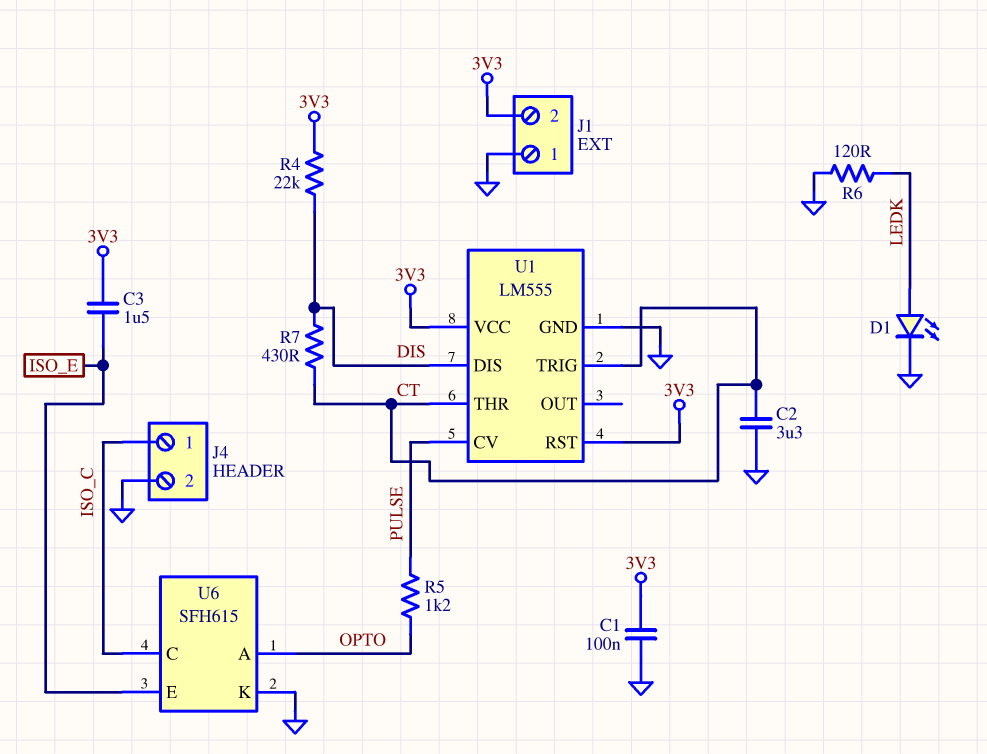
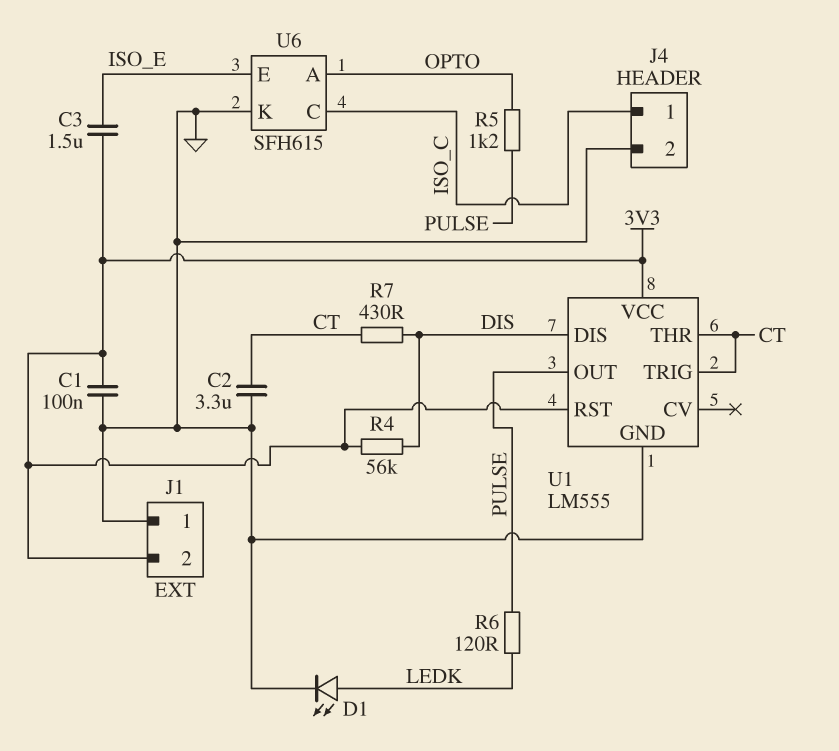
R4: 22k (3V3, DIS) -> 56k (3V3, DIS)
R6: 120 (GND, LEDK) -> 120 (LEDK, PULSE)
U1 pin CV: PULSE -> none
U1 pin OUT: none -> PULSE

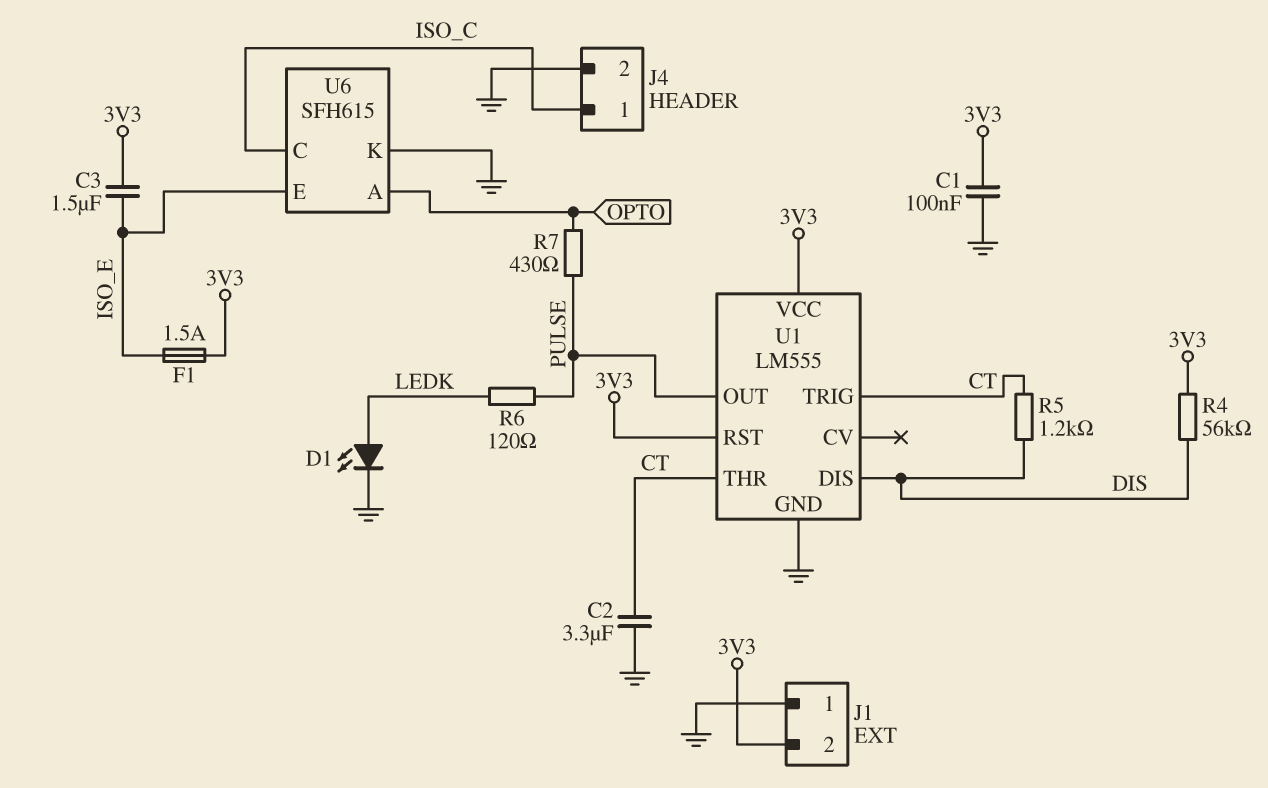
F1: none -> 1.5A (3V3, ISO_E)
R5: 1.2k (OPTO, PULSE) -> 1.2k (CT, DIS)
R7: 430 (CT, DIS) -> 430 (OPTO, PULSE)

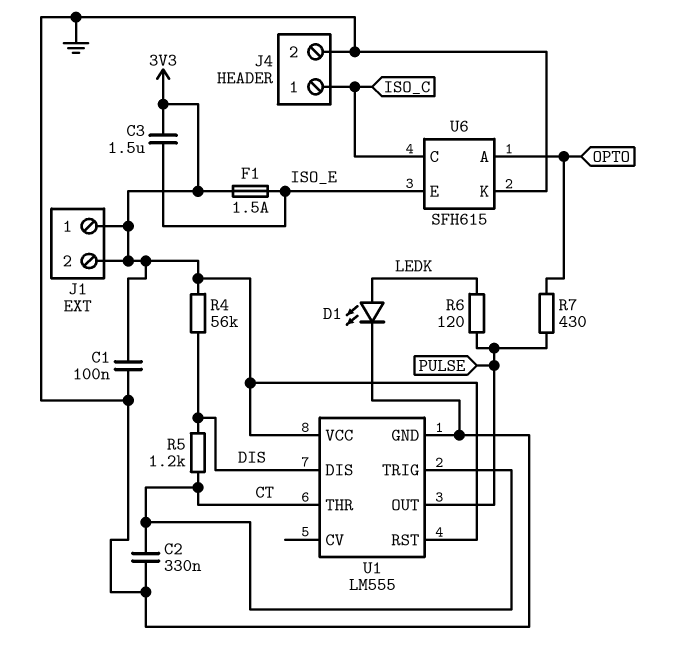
C2: 3.3uF (CT, GND) -> 330nF (CT, GND)
J1 pin 1: GND -> 3V3

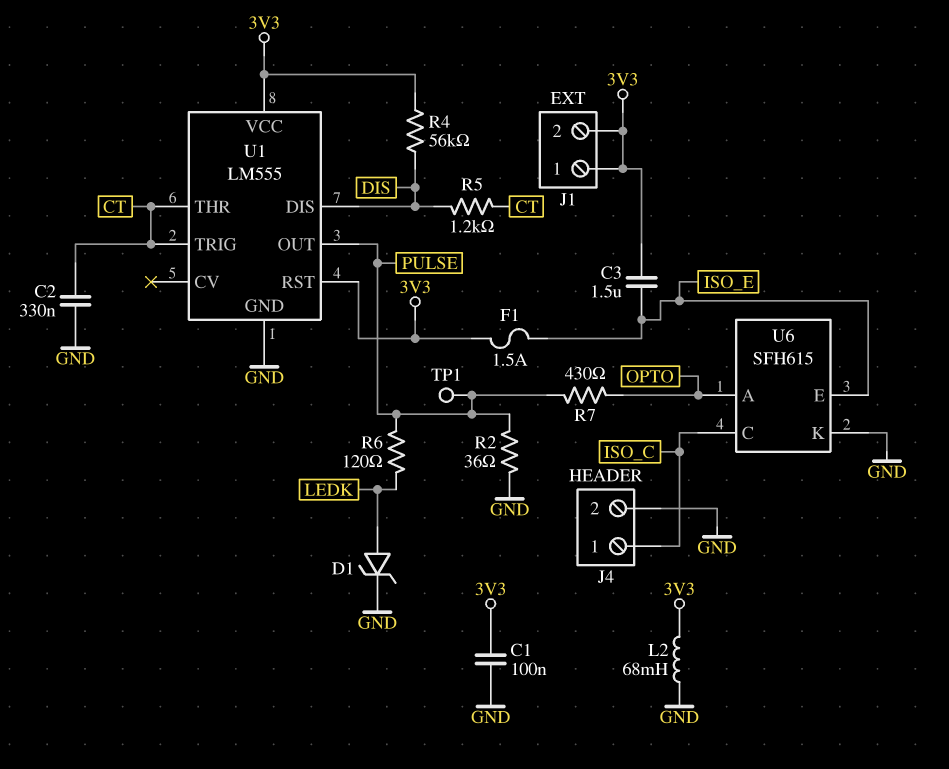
D1: LED (A LEDK, K GND) -> zener (A LEDK, K GND)
L2: none -> 68mH (3V3, GND)
R2: none -> 36 (GND, PULSE)
TP1: none -> test point (PULSE)

